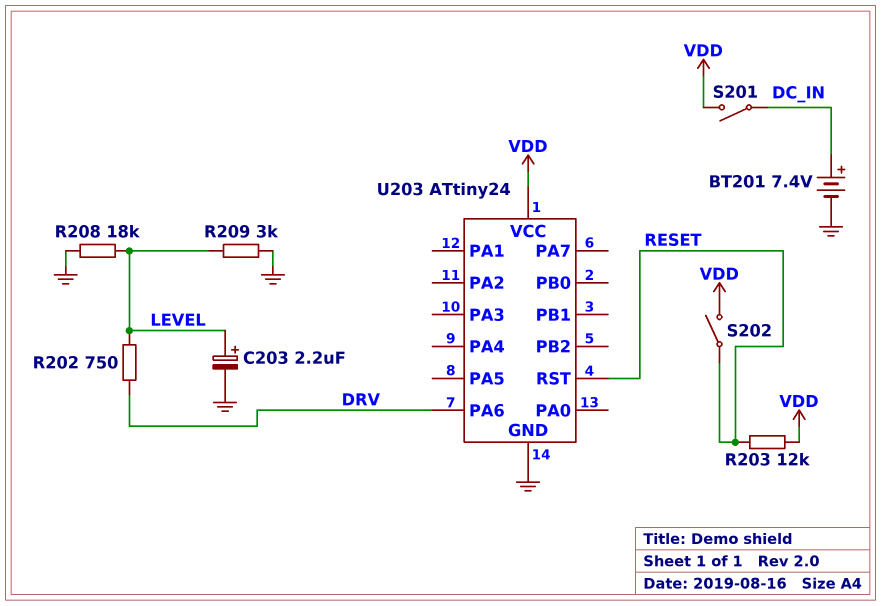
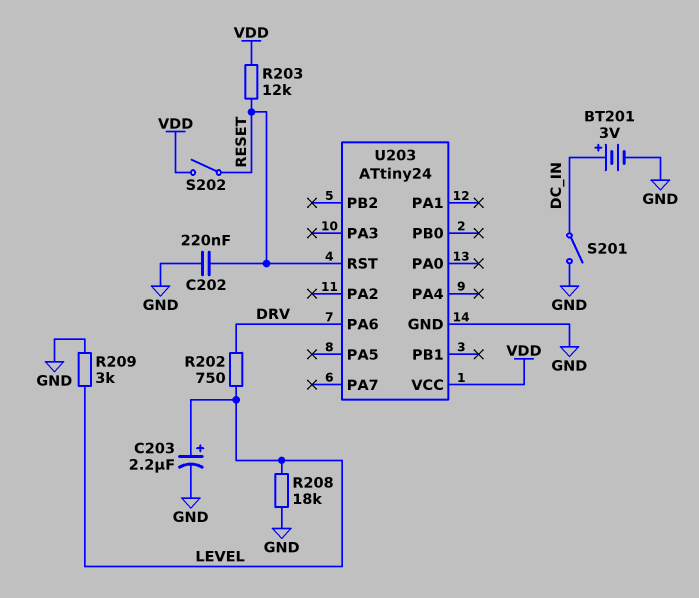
BT201: 7.4V (plus DC_IN, minus GND) -> 3V (plus DC_IN, minus GND)
C202: none -> 220nF (GND, RESET)
S201: switch (DC_IN, VDD) -> switch (DC_IN, GND)

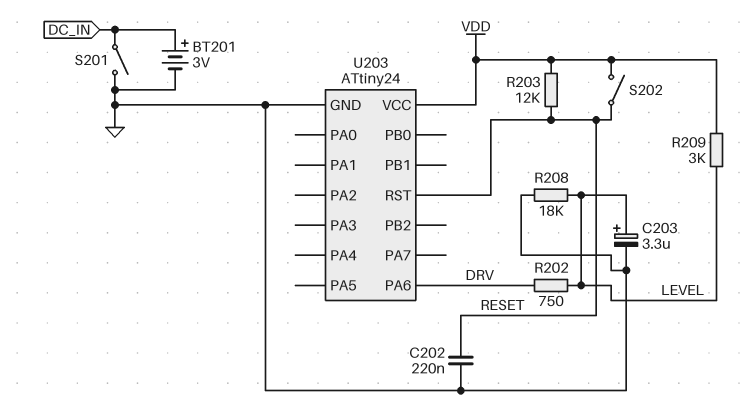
C203: 2.2uF (plus LEVEL, minus GND) -> 3.3uF (plus LEVEL, minus GND)
R209: 3k (GND, LEVEL) -> 3k (LEVEL, VDD)

